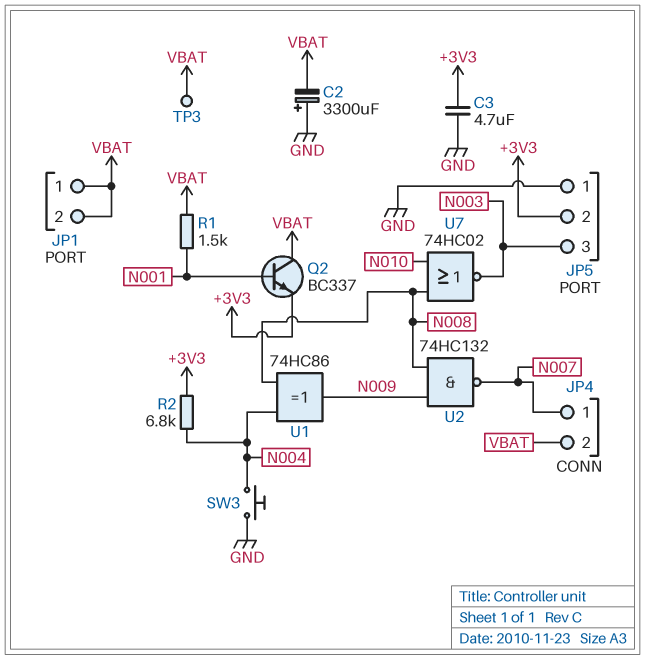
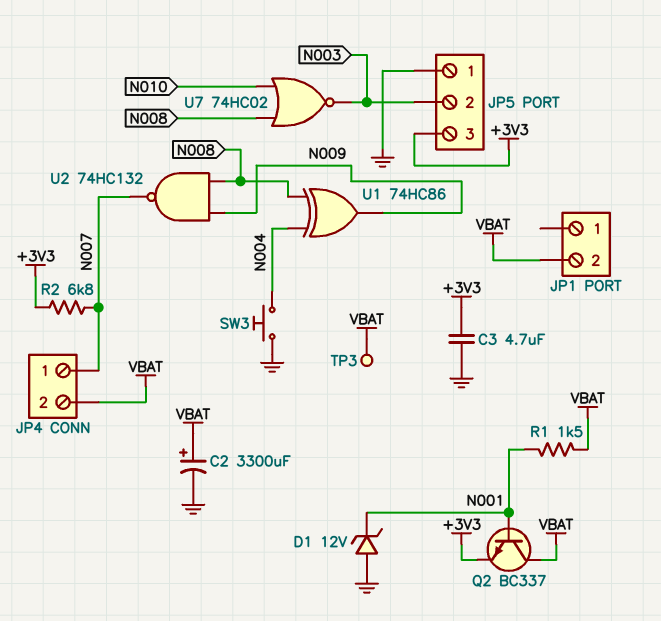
C2: 3300uF (plus GND, minus VBAT) -> 3300uF (plus VBAT, minus GND)
D1: none -> zener 12V (A GND, K N001)
JP1 pin 1: VBAT -> none
JP5 pin 2: +3V3 -> N003
JP5 pin 3: N003 -> +3V3
R2: 6.8k (+3V3, N004) -> 6.8k (+3V3, N007)

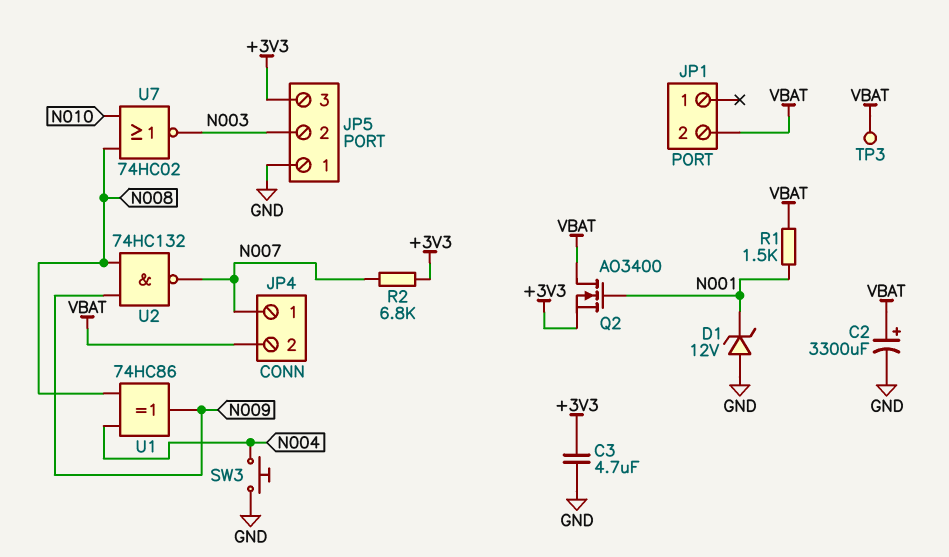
Q2: NPN BC337 (B N001, C VBAT, E +3V3) -> NMOS AO3400 (G N001, D VBAT, S +3V3)

